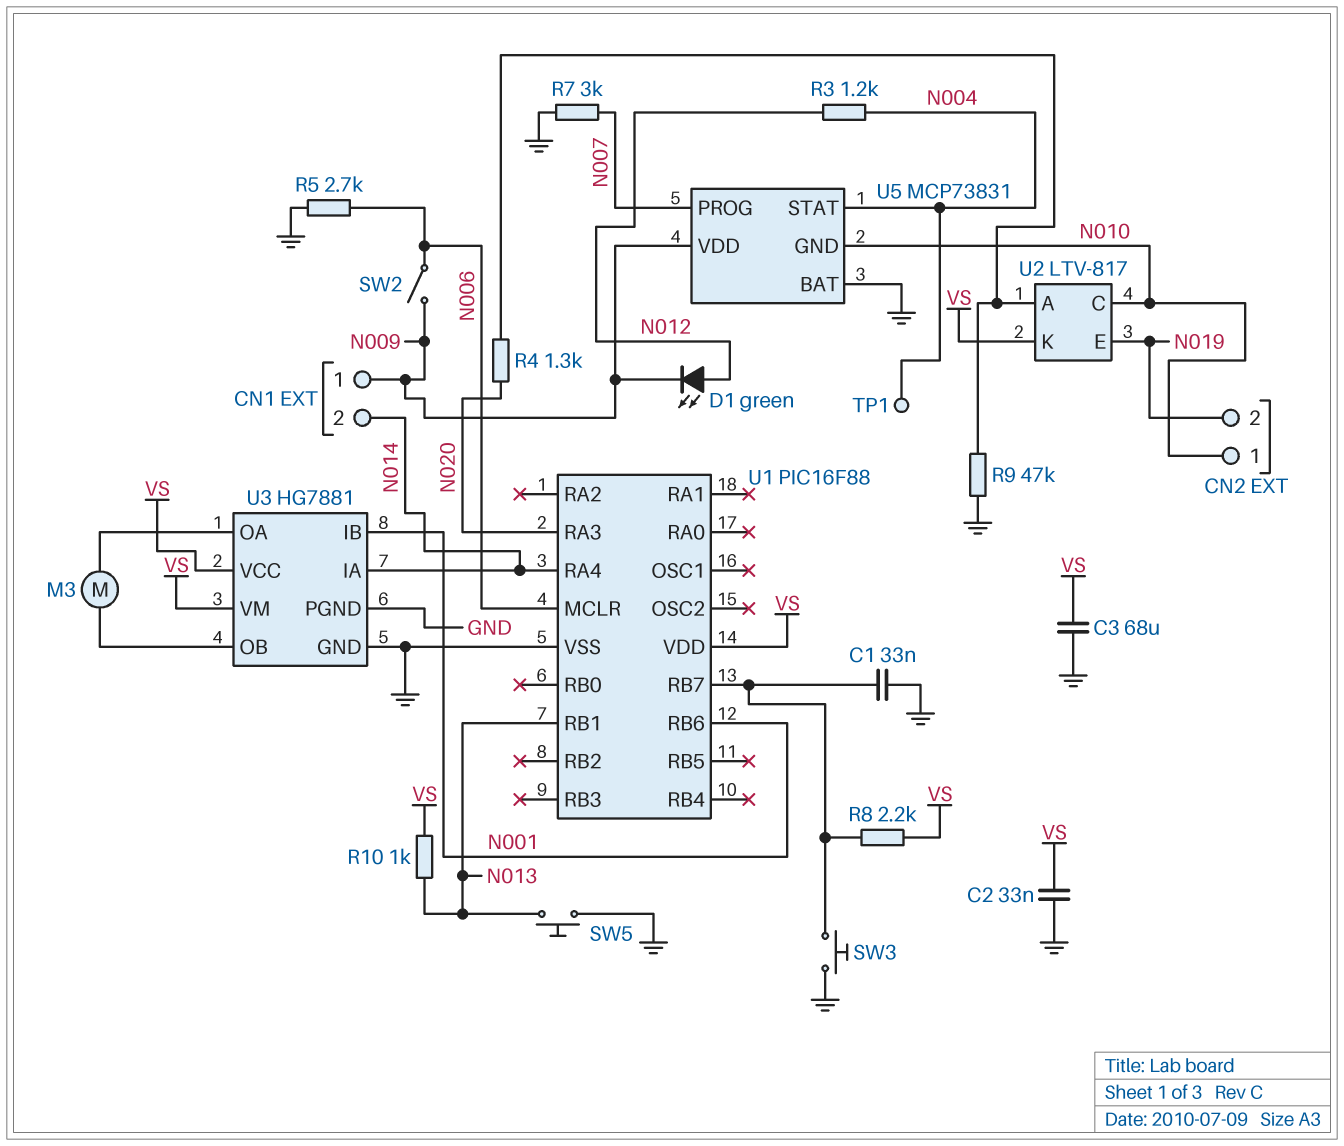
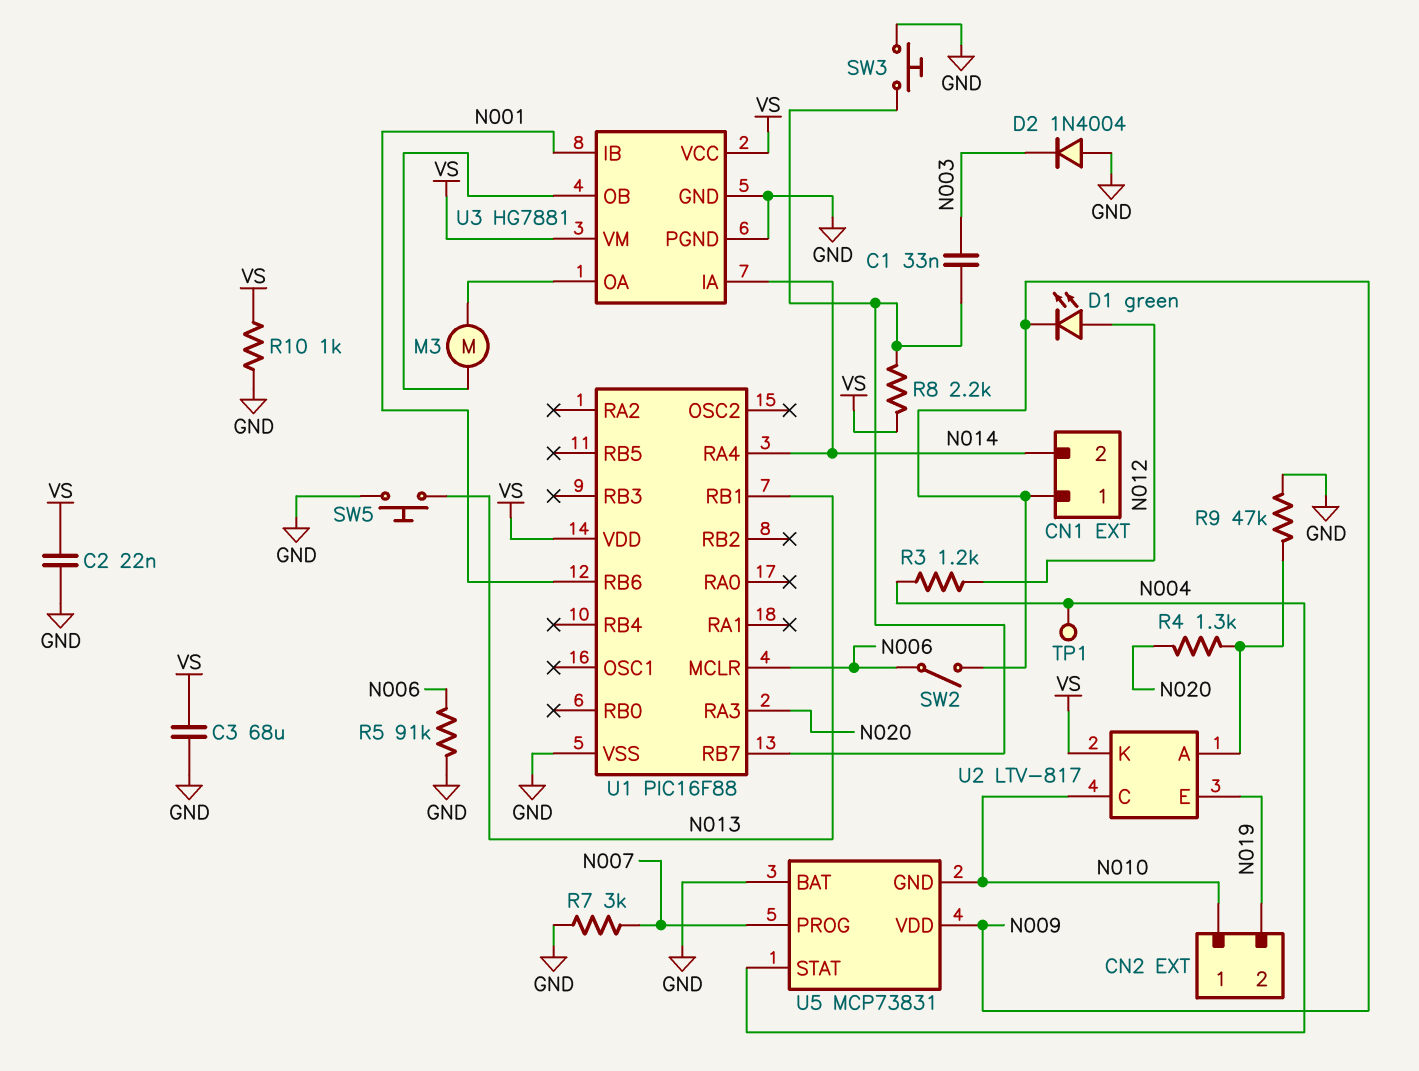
C1: 33nF (GND, U1/RB7) -> 33nF (N003, U1/RB7)
C2: 33nF (GND, VS) -> 22nF (GND, VS)
D2: none -> diode 1N4004 (A GND, K N003)
R5: 2.7k (GND, N006) -> 91k (GND, N006)
R10: 1k (N013, VS) -> 1k (GND, VS)

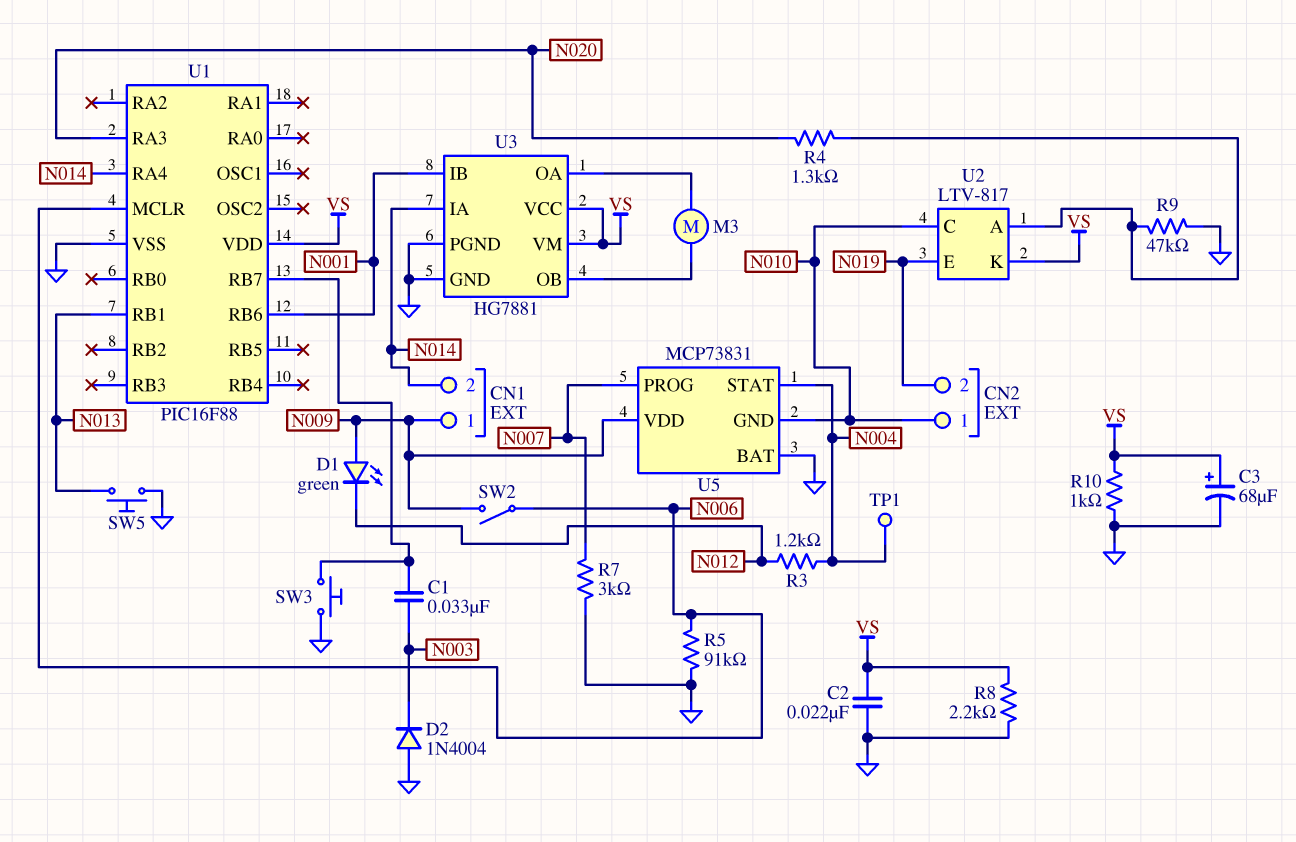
C3: 68uF (GND, VS) -> 68uF (plus VS, minus GND)
D1: LED green (A N012, K N009) -> LED green (A N009, K N012)
R8: 2.2k (U1/RB7, VS) -> 2.2k (GND, VS)

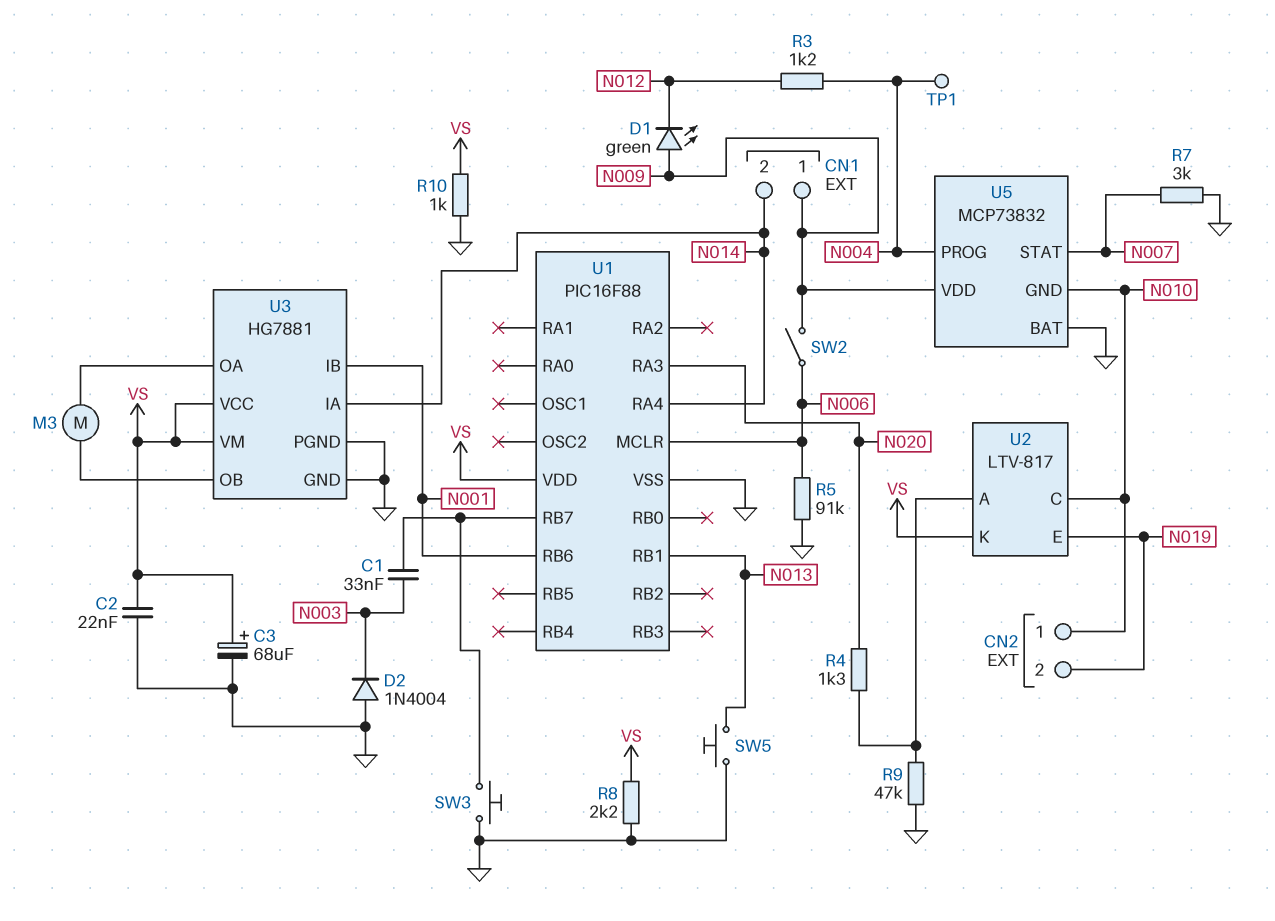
U5: MCP73831 -> MCP73832
U5 pin PROG: N007 -> N004
U5 pin STAT: N004 -> N007

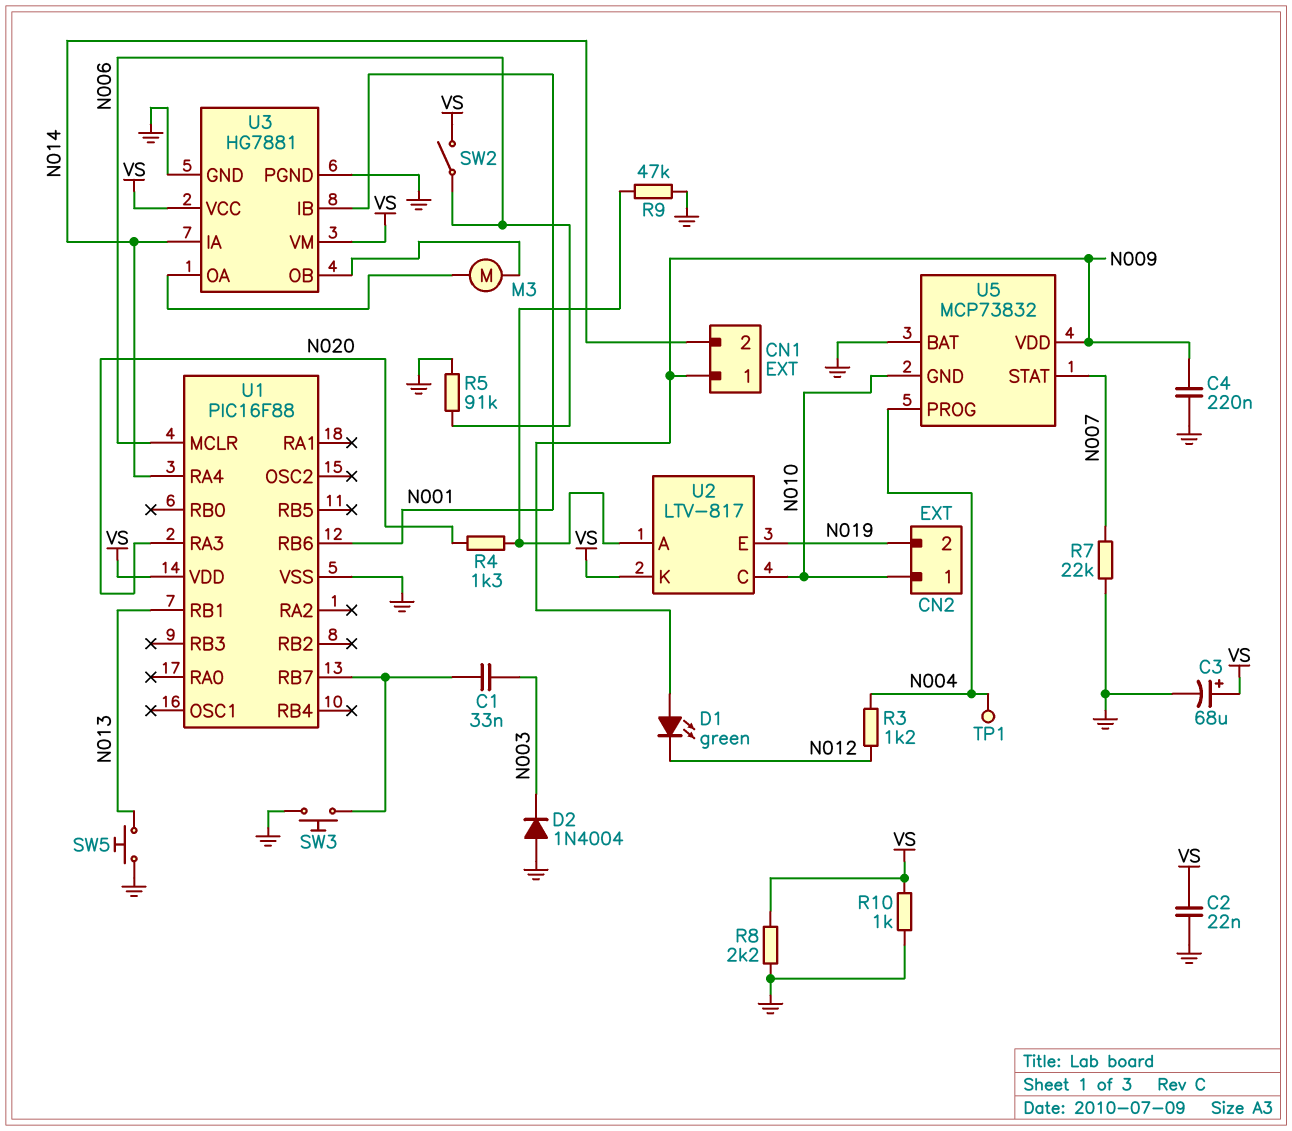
C4: none -> 220nF (GND, N009)
R7: 3k (GND, N007) -> 22k (GND, N007)
SW2: switch (N006, N009) -> switch (N006, VS)

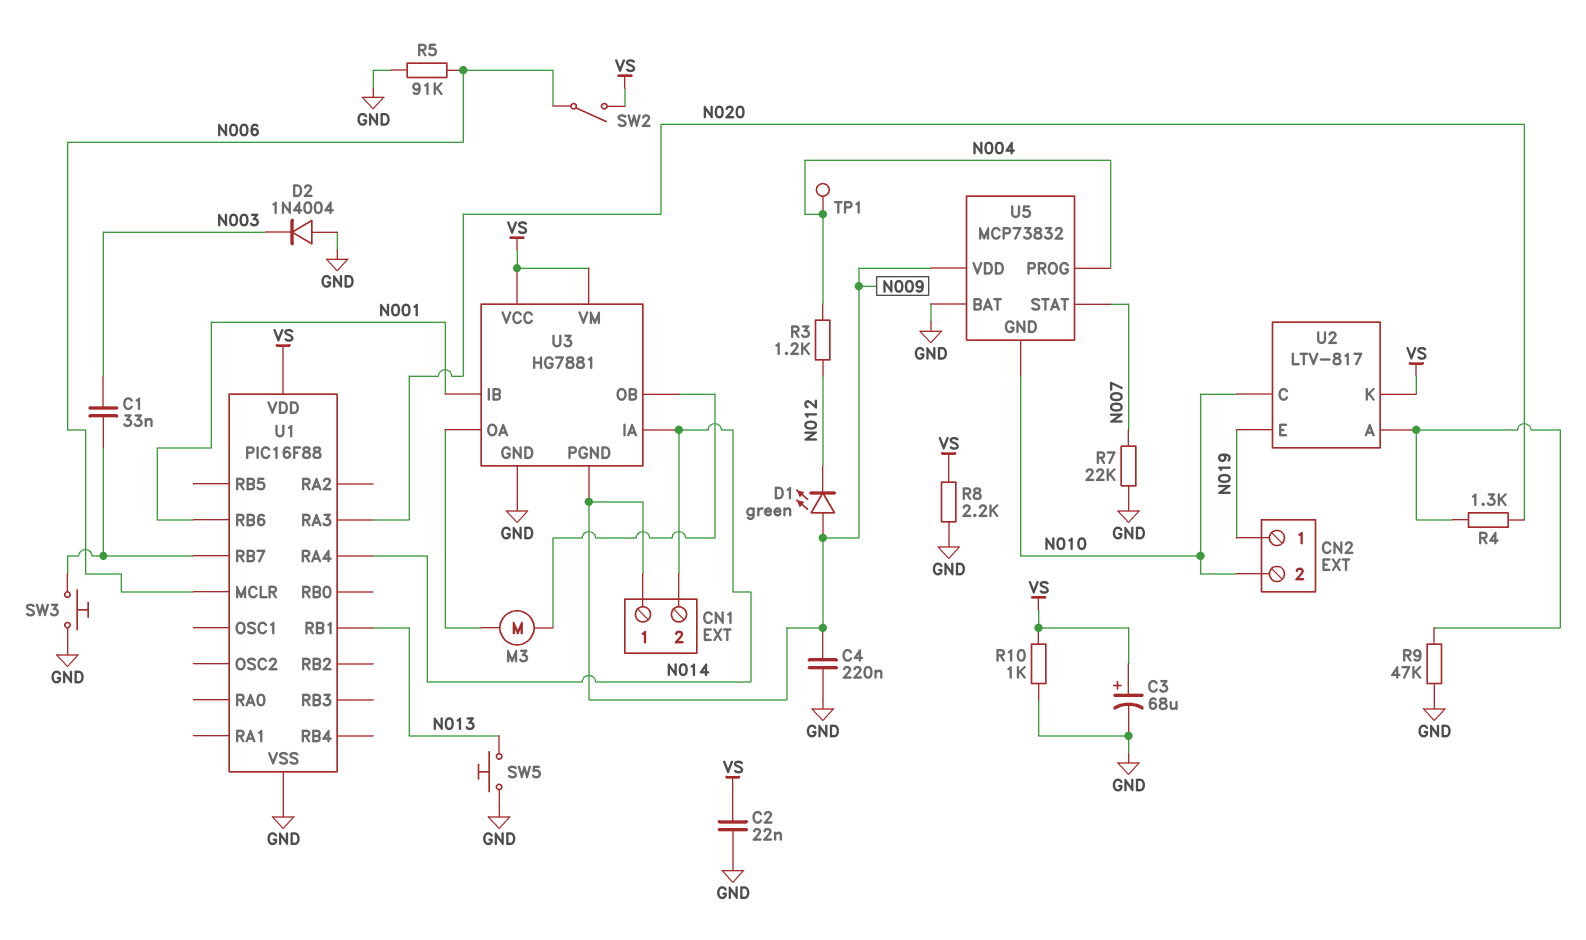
CN2 pin 1: N010 -> N019
CN2 pin 2: N019 -> N010
U3 pin PGND: GND -> N009

